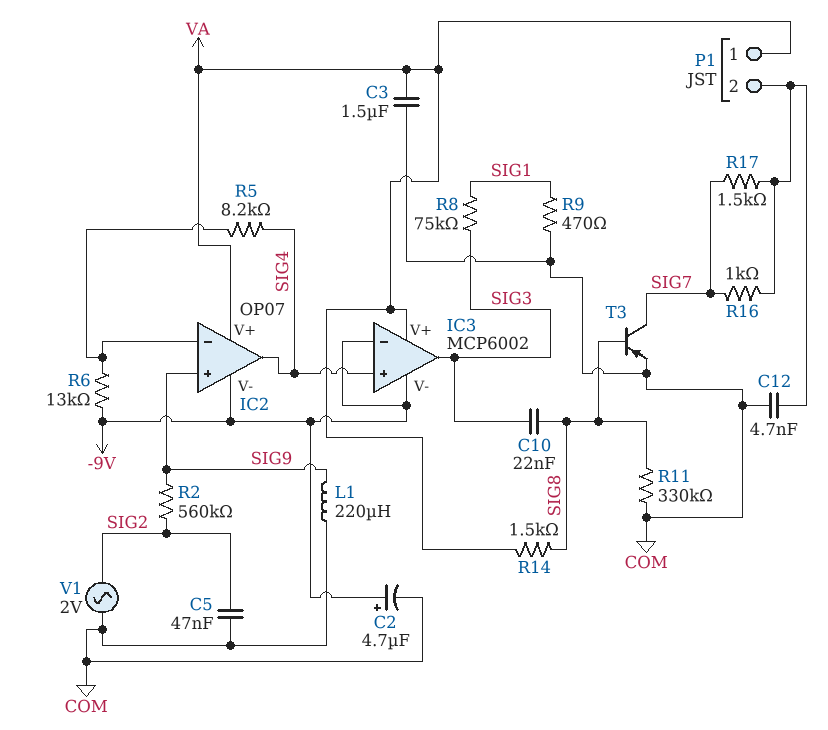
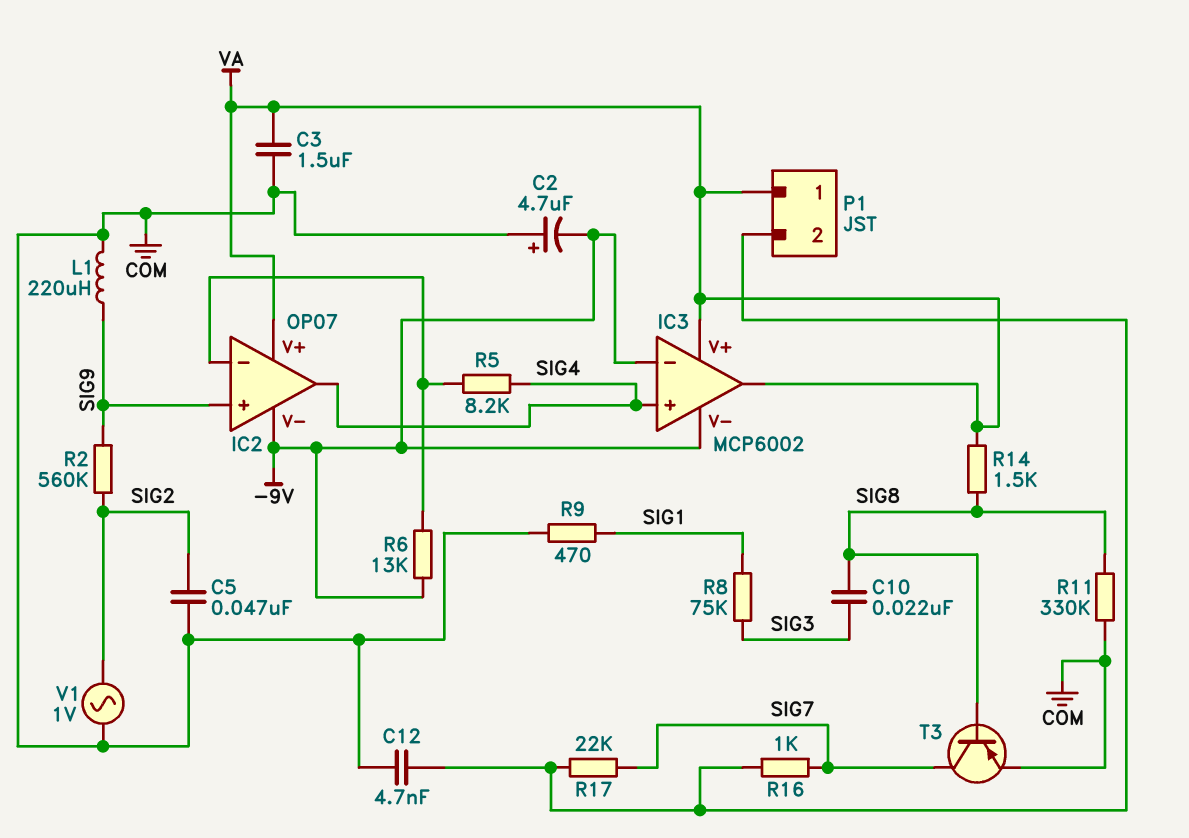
C2: 4.7uF (plus -9V, minus COM) -> 4.7uF (plus COM, minus -9V)
IC3 pin out: SIG3 -> VA
R17: 1.5k (P1/2, SIG7) -> 22k (P1/2, SIG7)
V1: AC 2V (COM, SIG2) -> AC 1V (COM, SIG2)

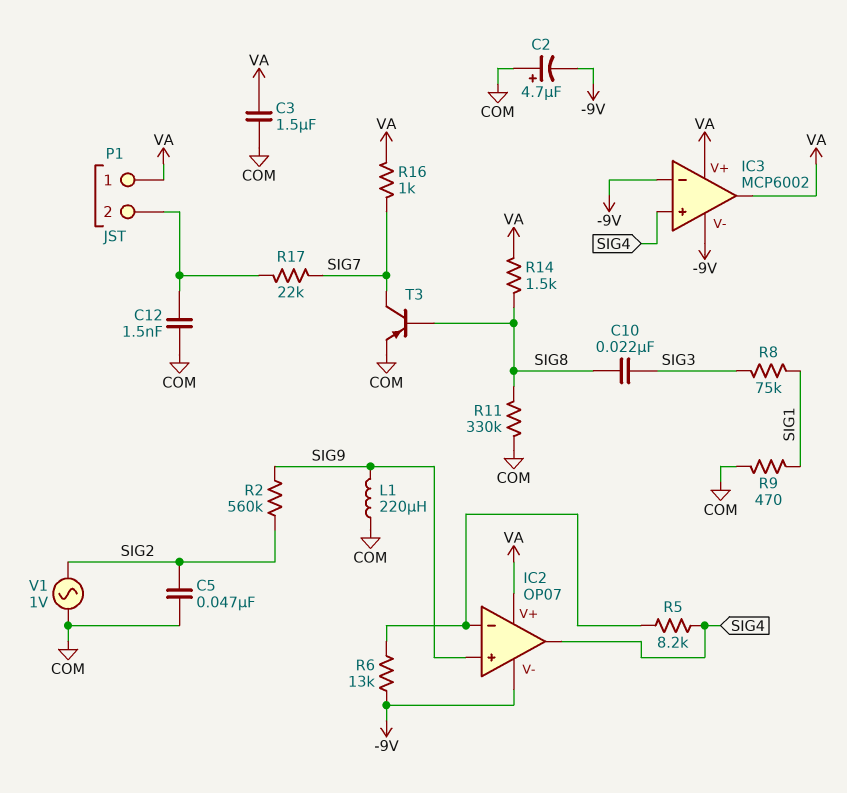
C12: 4.7nF (COM, P1/2) -> 1.5nF (COM, P1/2)
R16: 1k (P1/2, SIG7) -> 1k (SIG7, VA)

